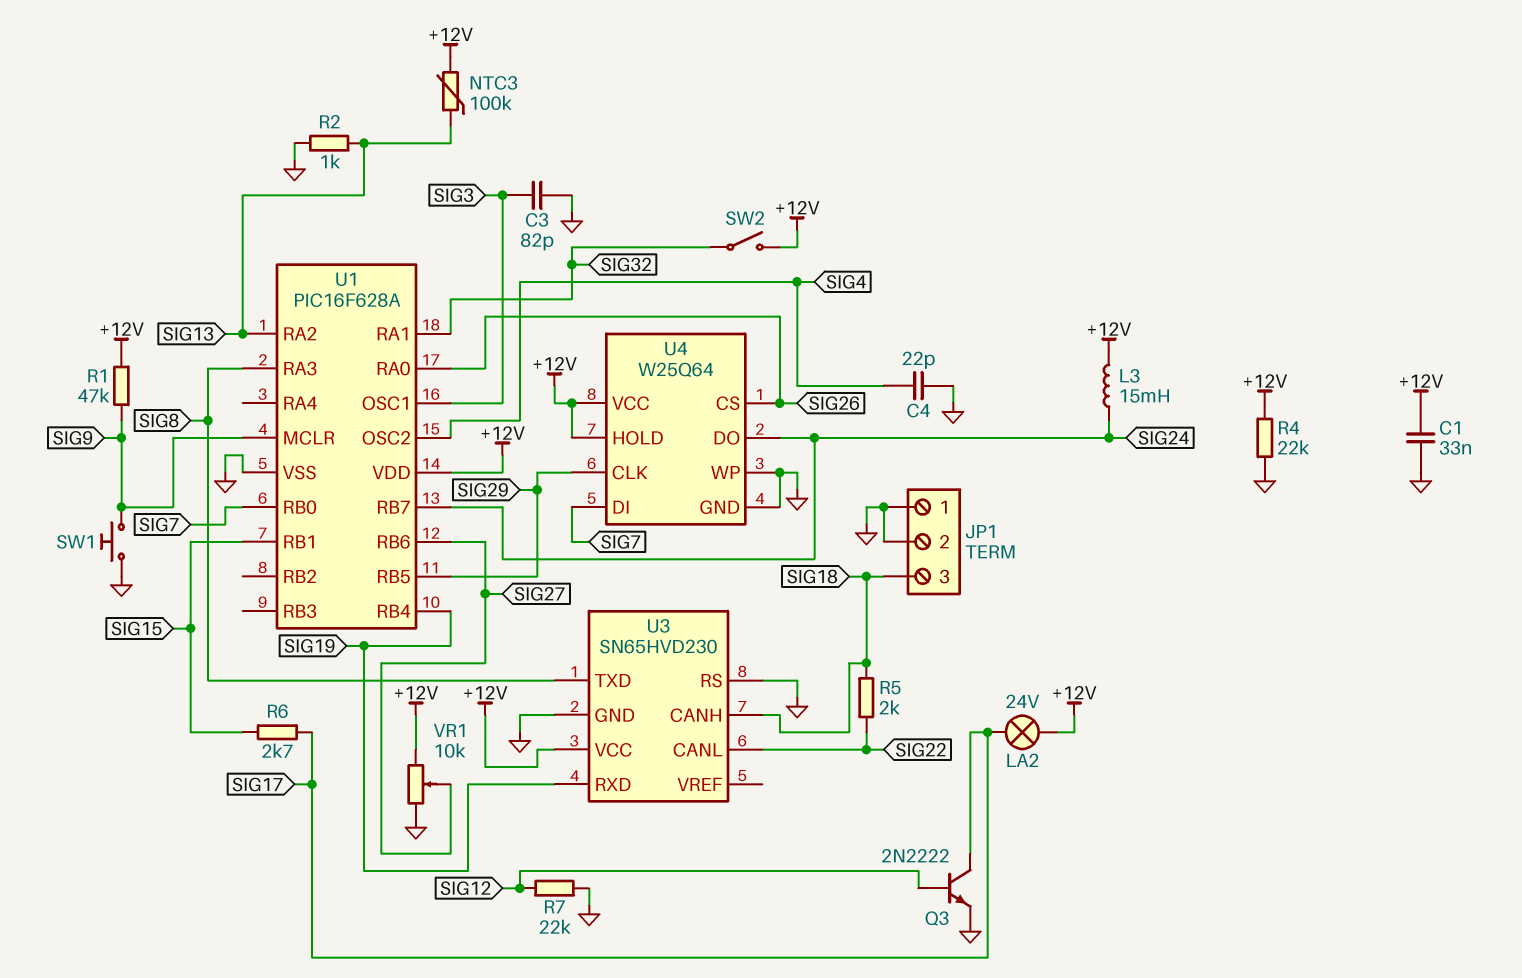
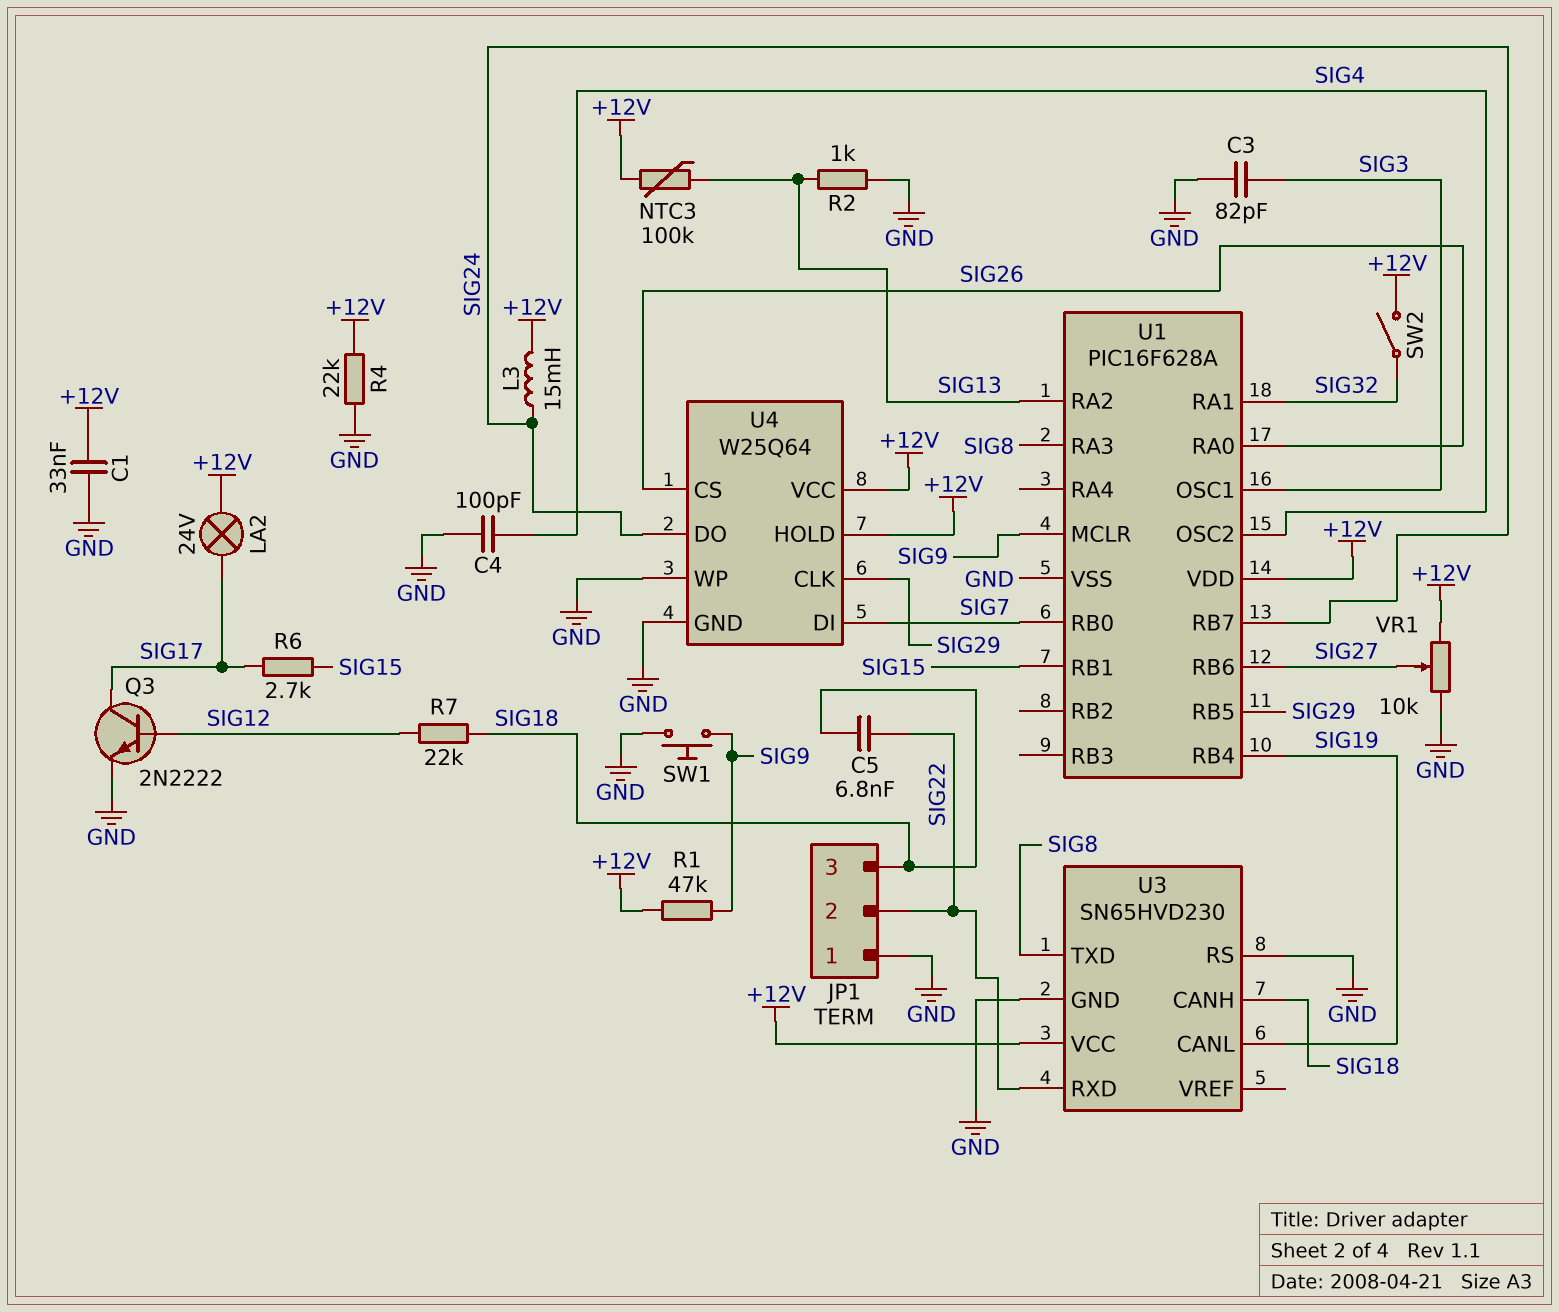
C4: 22pF (GND, SIG4) -> 100pF (GND, SIG4)
C5: none -> 6.8nF (SIG18, SIG22)
JP1 pin 2: GND -> SIG22
R5: 2k (SIG18, SIG22) -> none
R7: 22k (GND, SIG12) -> 22k (SIG12, SIG18)
U3 pin CANL: SIG22 -> SIG19
U3 pin RXD: SIG19 -> SIG22

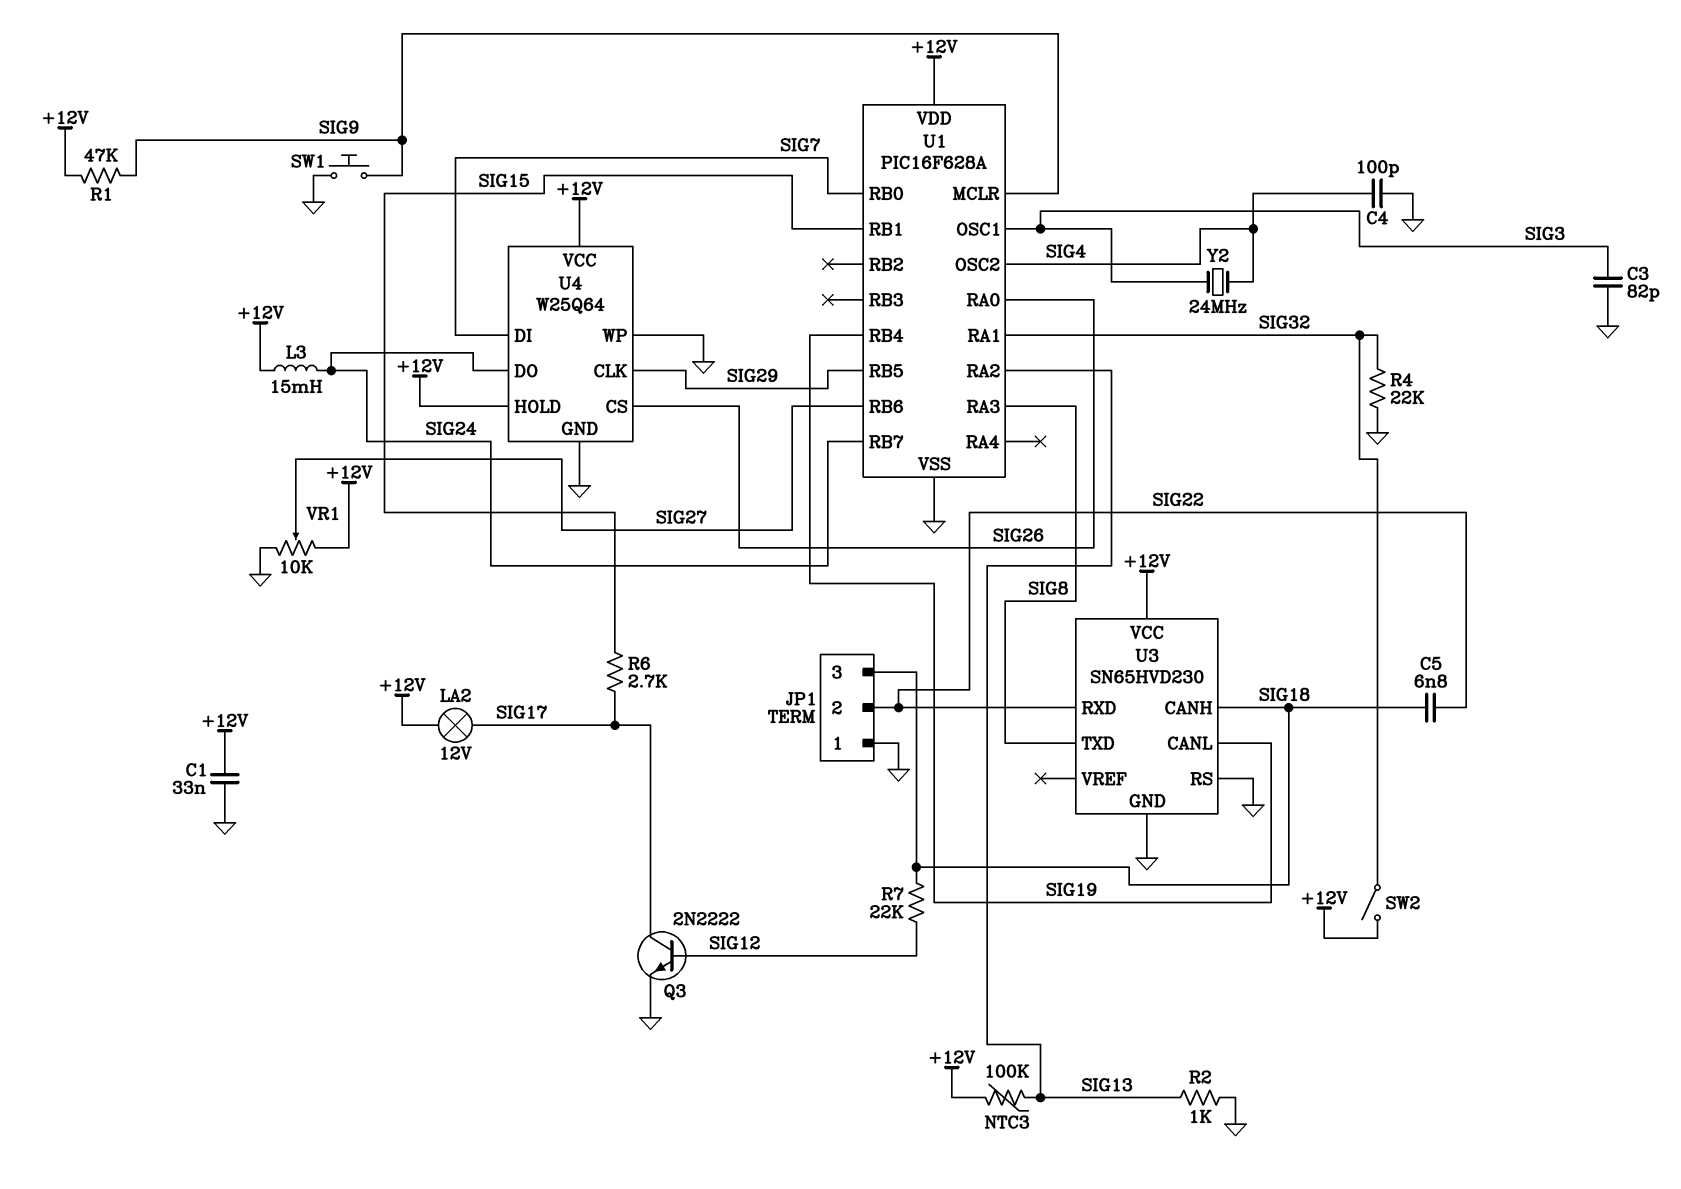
LA2: lamp 24V (+12V, SIG17) -> lamp 12V (+12V, SIG17)
R4: 22k (+12V, GND) -> 22k (GND, SIG32)
Y2: none -> 24MHz (SIG3, SIG4)

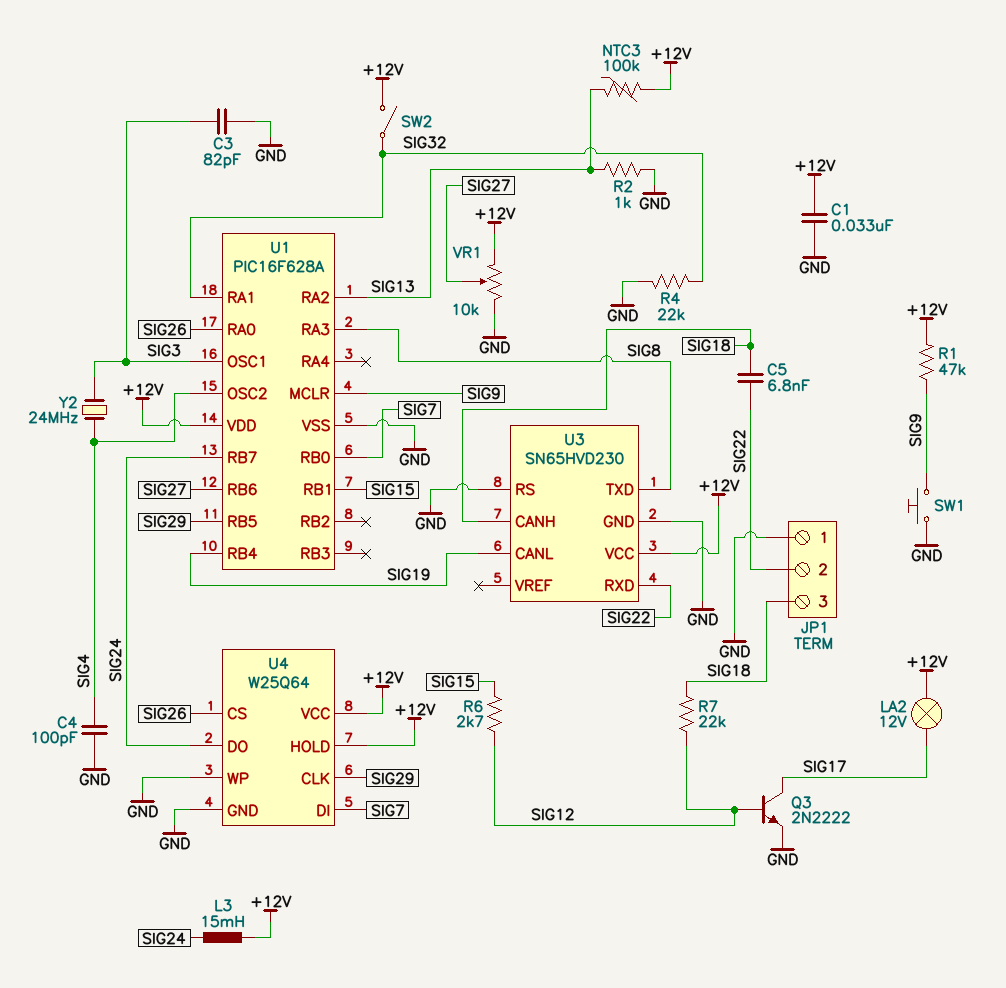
R6: 2.7k (SIG15, SIG17) -> 2.7k (SIG12, SIG15)

